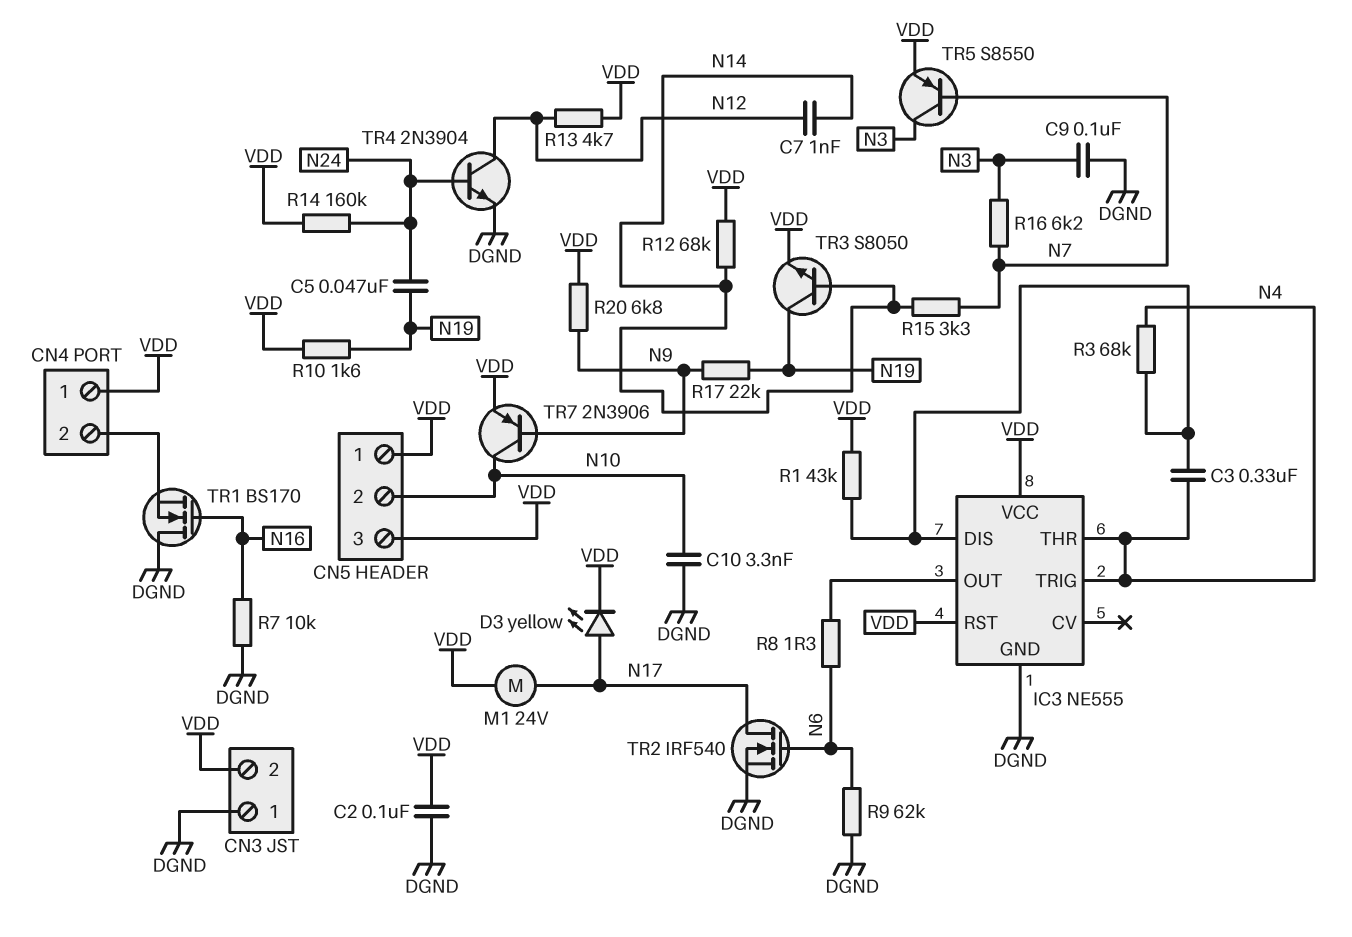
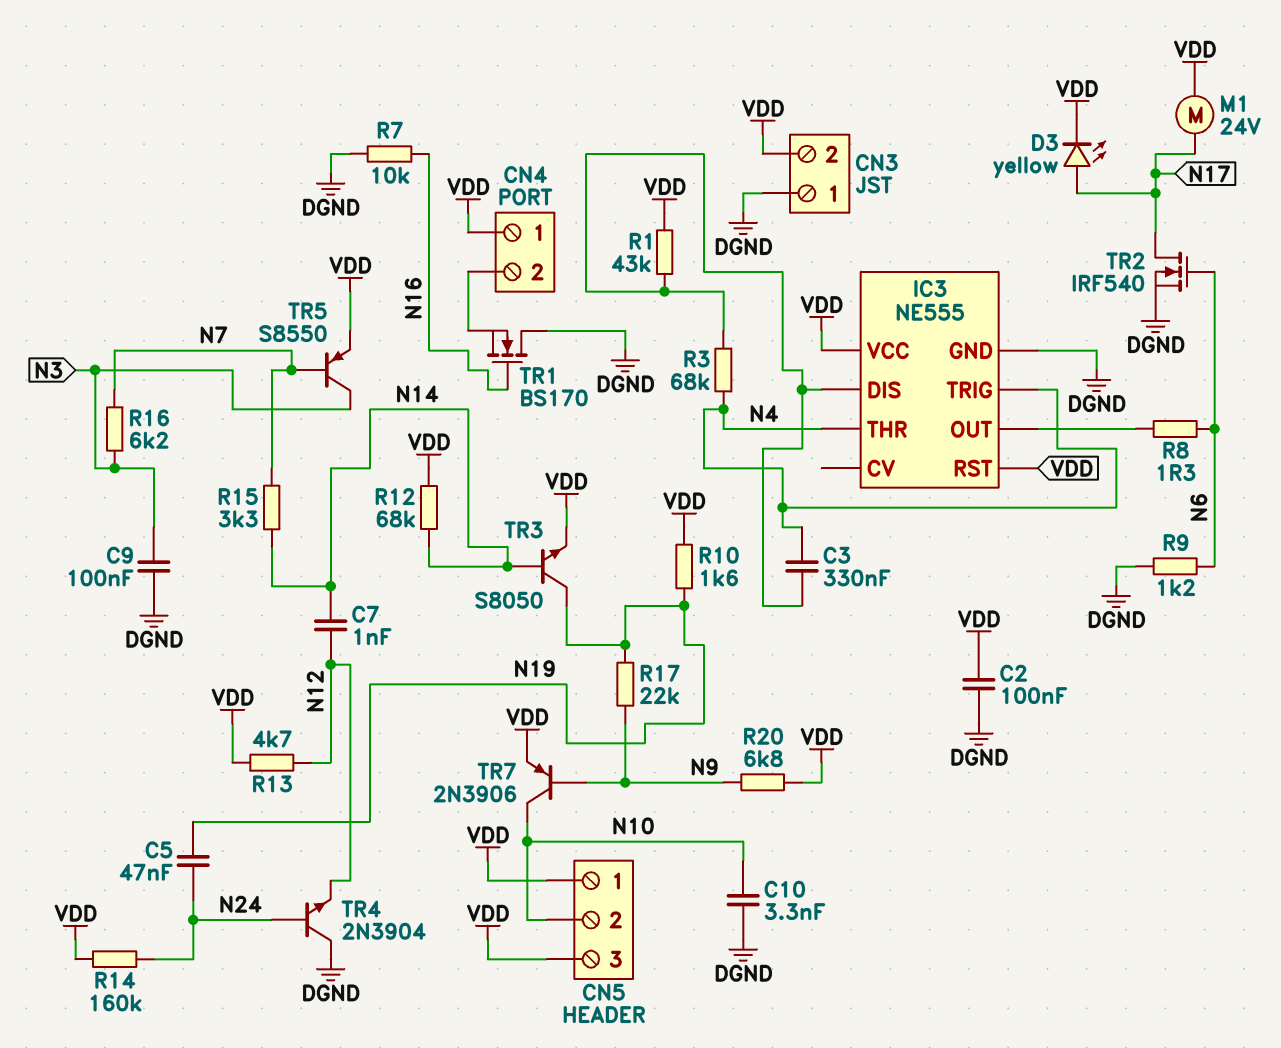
R9: 62k (DGND, N6) -> 1.2k (DGND, N6)
TR4: NPN 2N3904 (B N24, C N12, E DGND) -> NPN 2N3904 (B N24, C DGND, E N12)

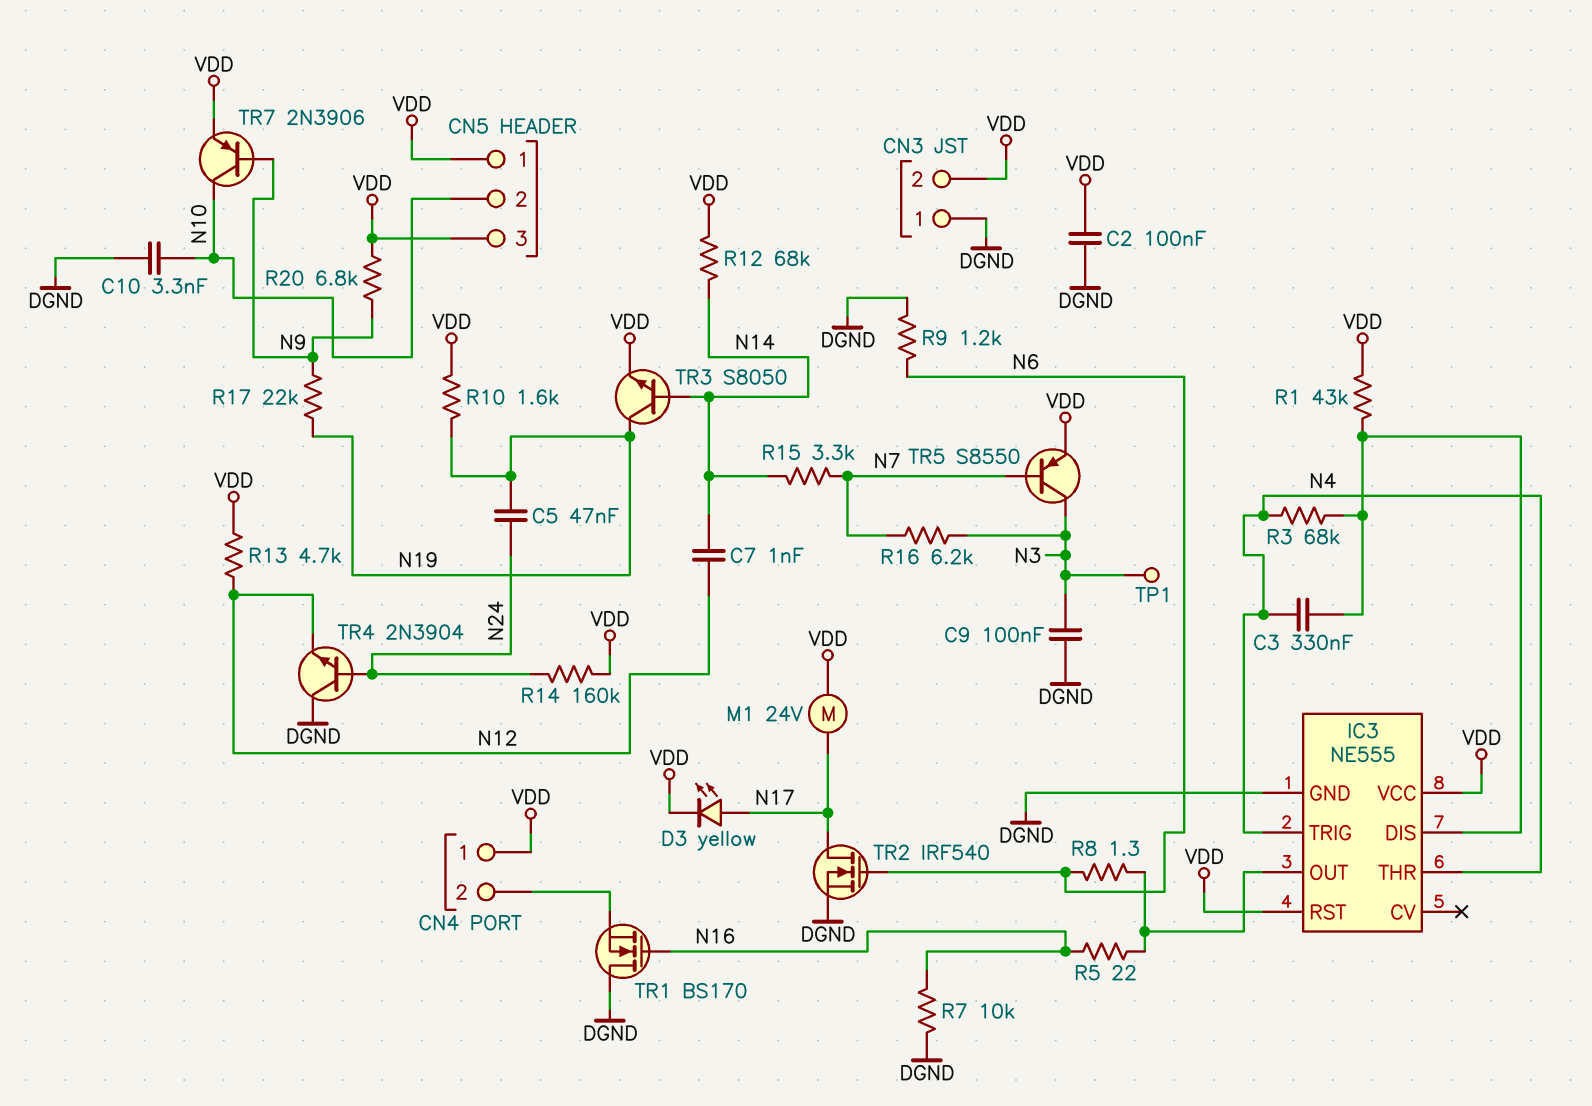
R5: none -> 22 (IC3/OUT, N16)
TP1: none -> test point (N3)

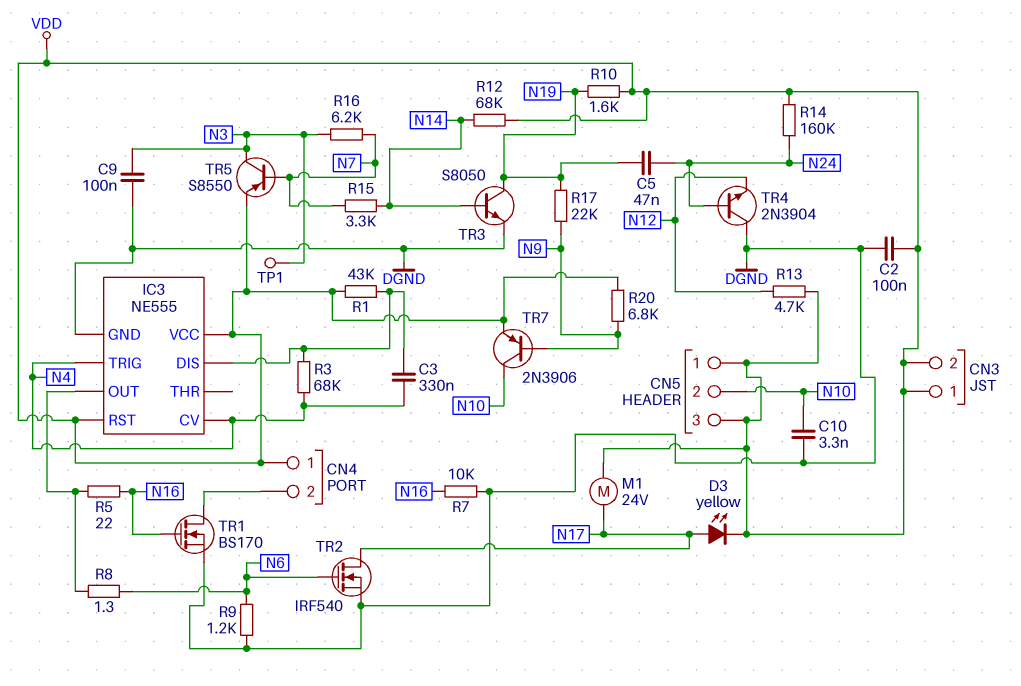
C7: 1nF (N12, N14) -> none
CN3 pin 1: DGND -> VDD
IC3 pin CV: none -> N4
IC3 pin THR: N4 -> none
TR1: NMOS BS170 (G N16, D DGND, S CN4/2) -> NMOS BS170 (G N16, D CN4/2, S DGND)
TR3: NPN S8050 (B N14, C N19, E VDD) -> NPN S8050 (B N14, C N19, E DGND)

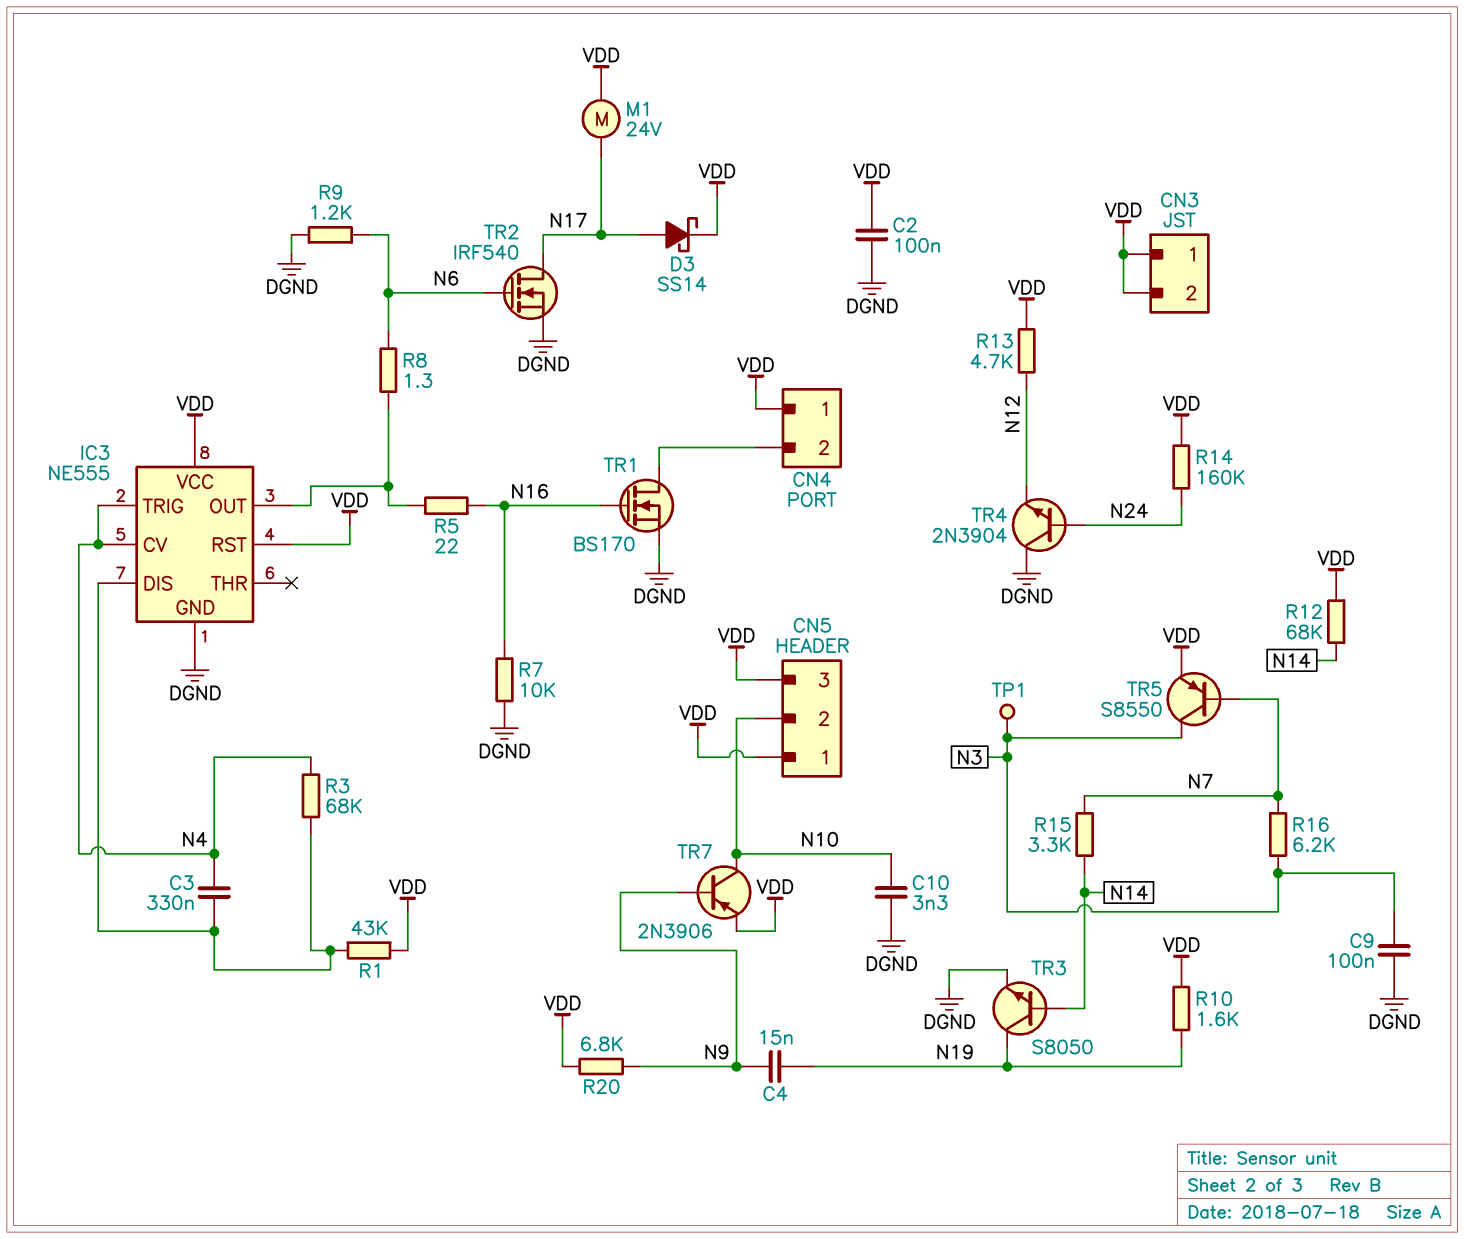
C4: none -> 15nF (N9, N19)
C5: 47nF (N19, N24) -> none
D3: LED yellow (A N17, K VDD) -> schottky SS14 (A N17, K VDD)
R17: 22k (N9, N19) -> none

